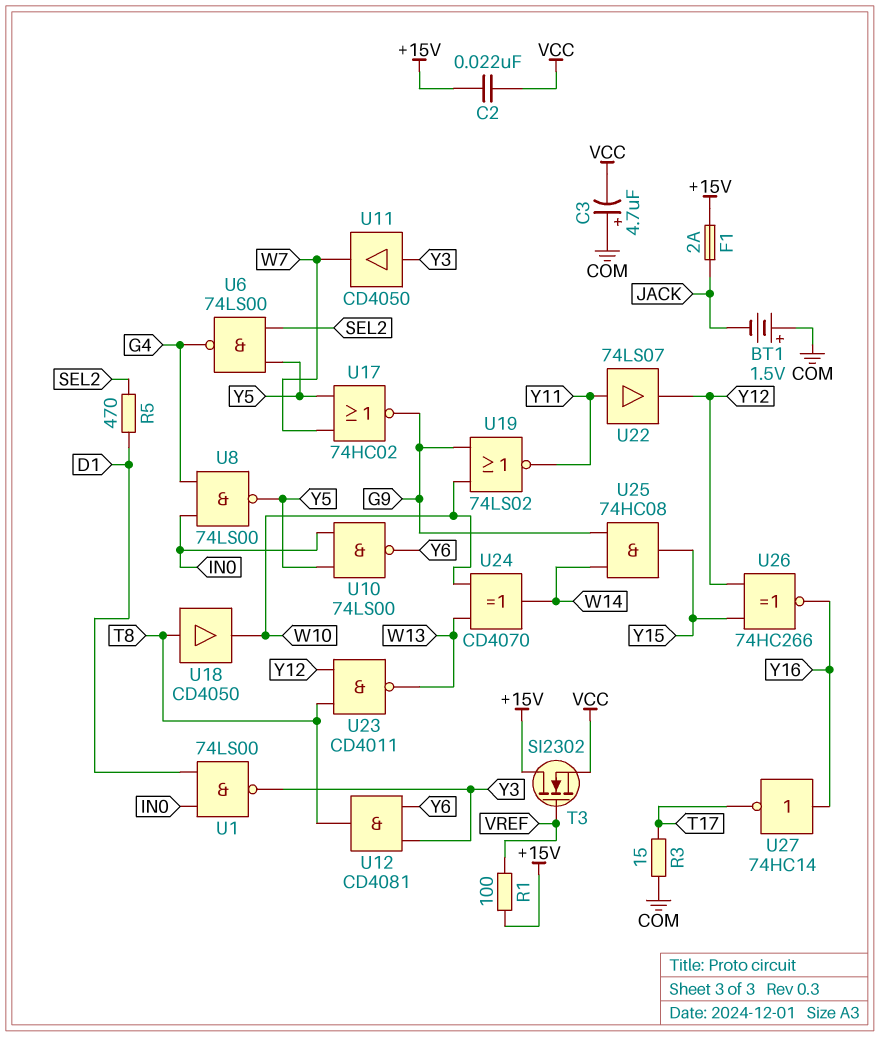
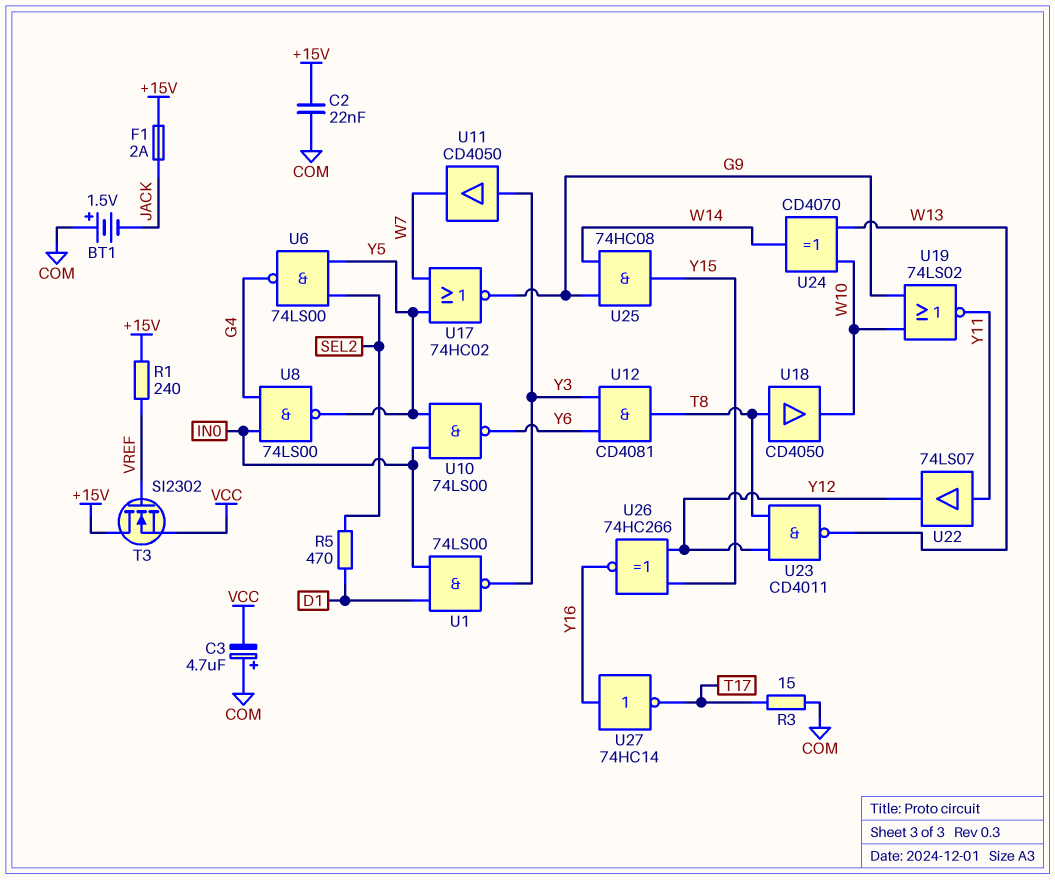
C2: 22nF (+15V, VCC) -> 22nF (+15V, COM)
R1: 100 (+15V, VREF) -> 240 (+15V, VREF)

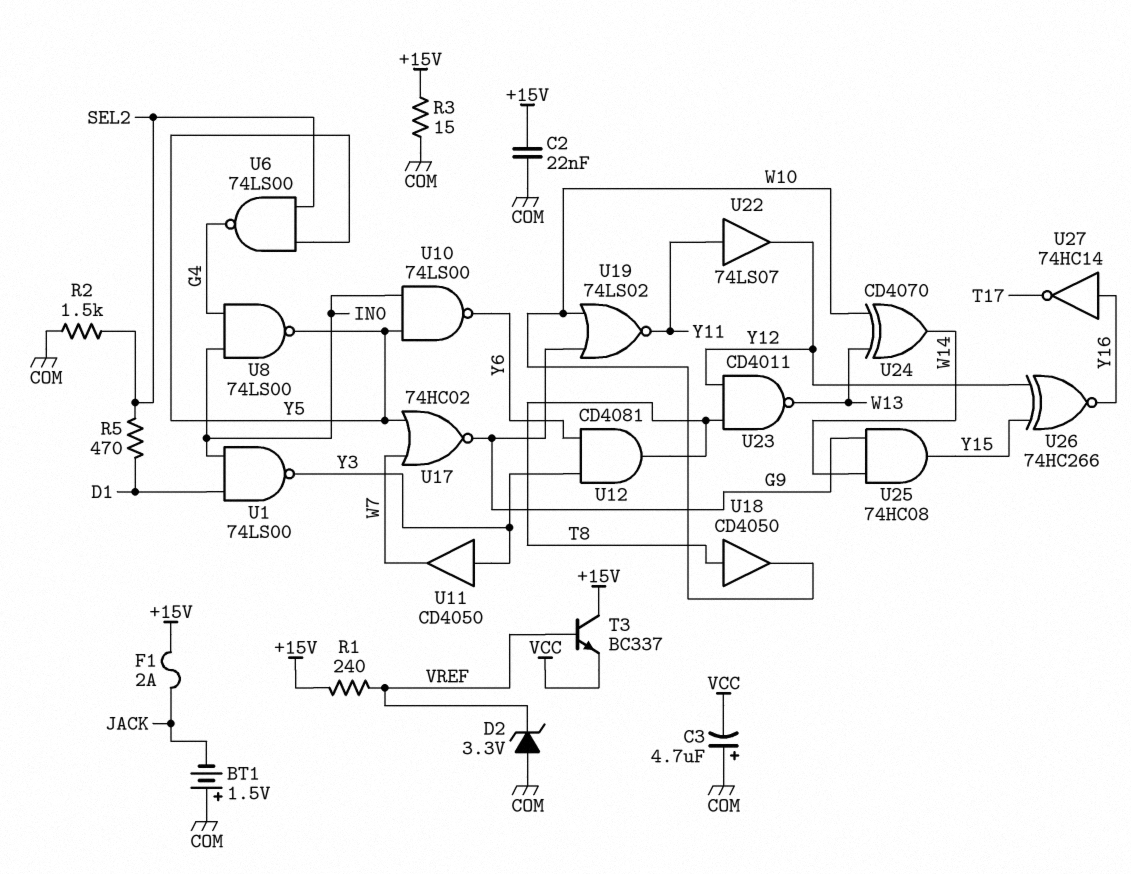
D2: none -> zener 3.3V (A COM, K VREF)
R2: none -> 1.5k (COM, SEL2)
R3: 15 (COM, T17) -> 15 (+15V, COM)
T3: NMOS SI2302 (G VREF, D +15V, S VCC) -> NPN BC337 (B VREF, C +15V, E VCC)

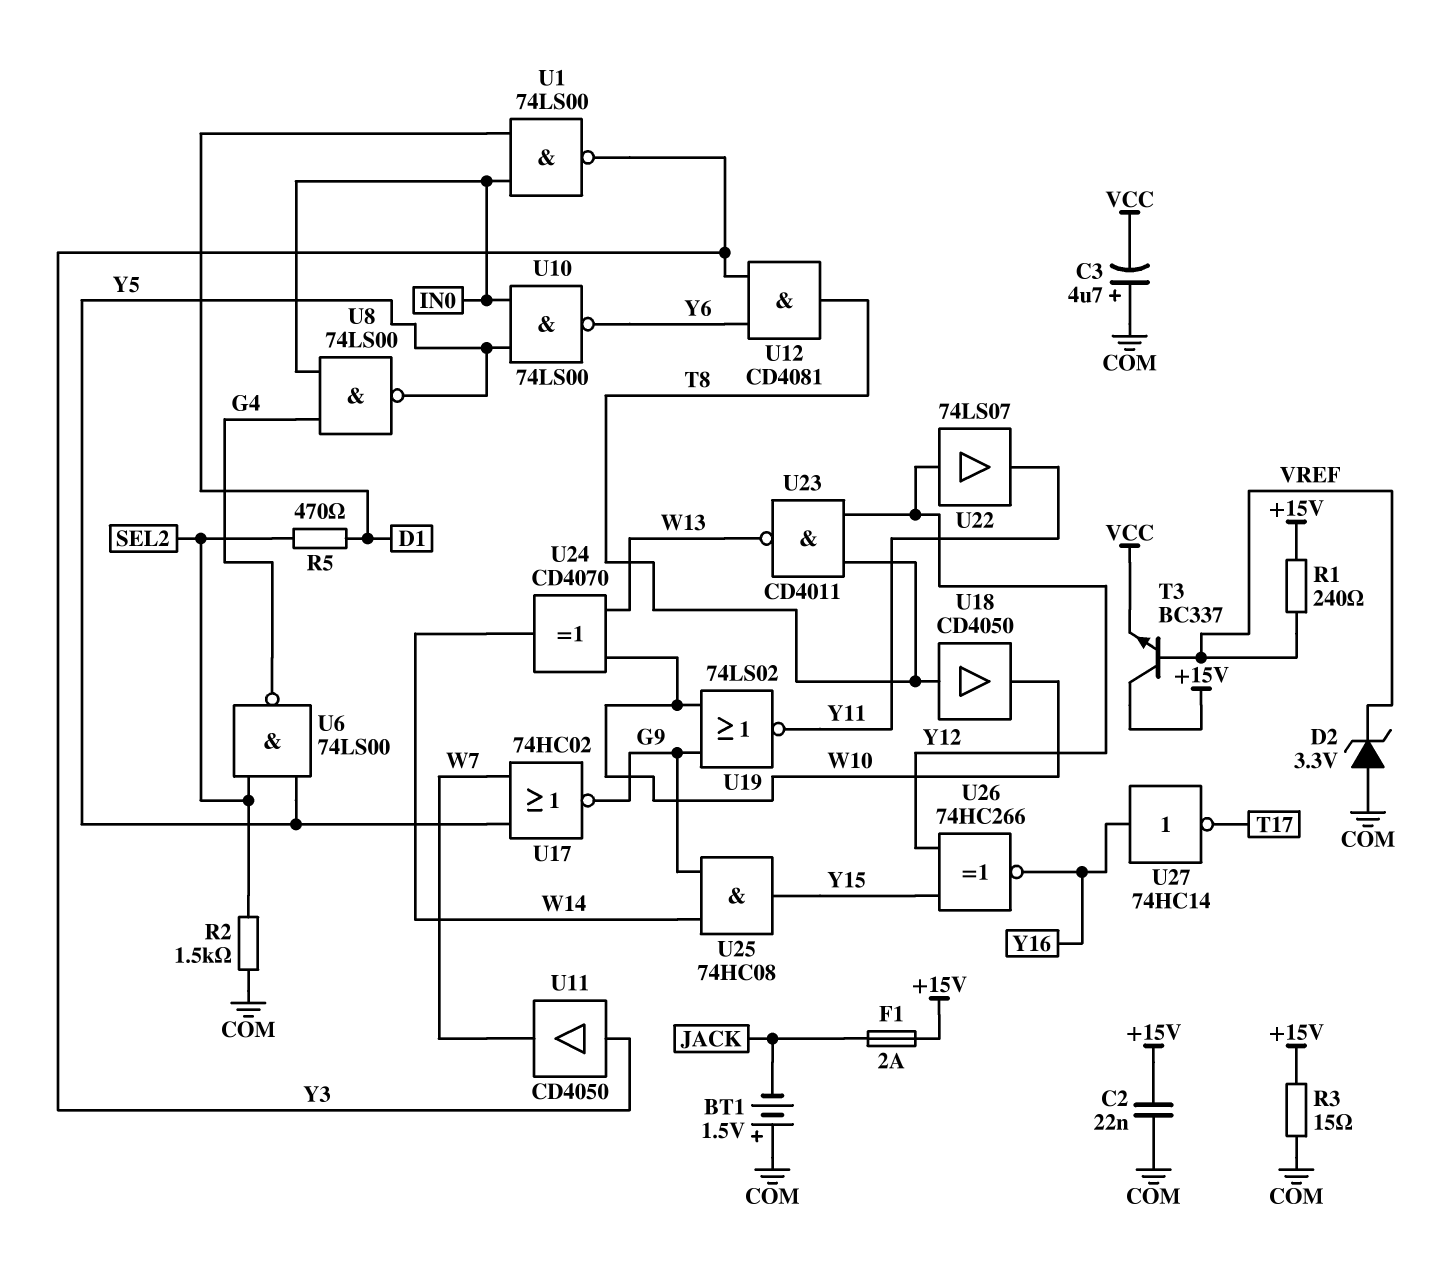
U22: buffer 74LS07 (in Y11, out Y12) -> buffer 74LS07 (in Y12, out Y11)

